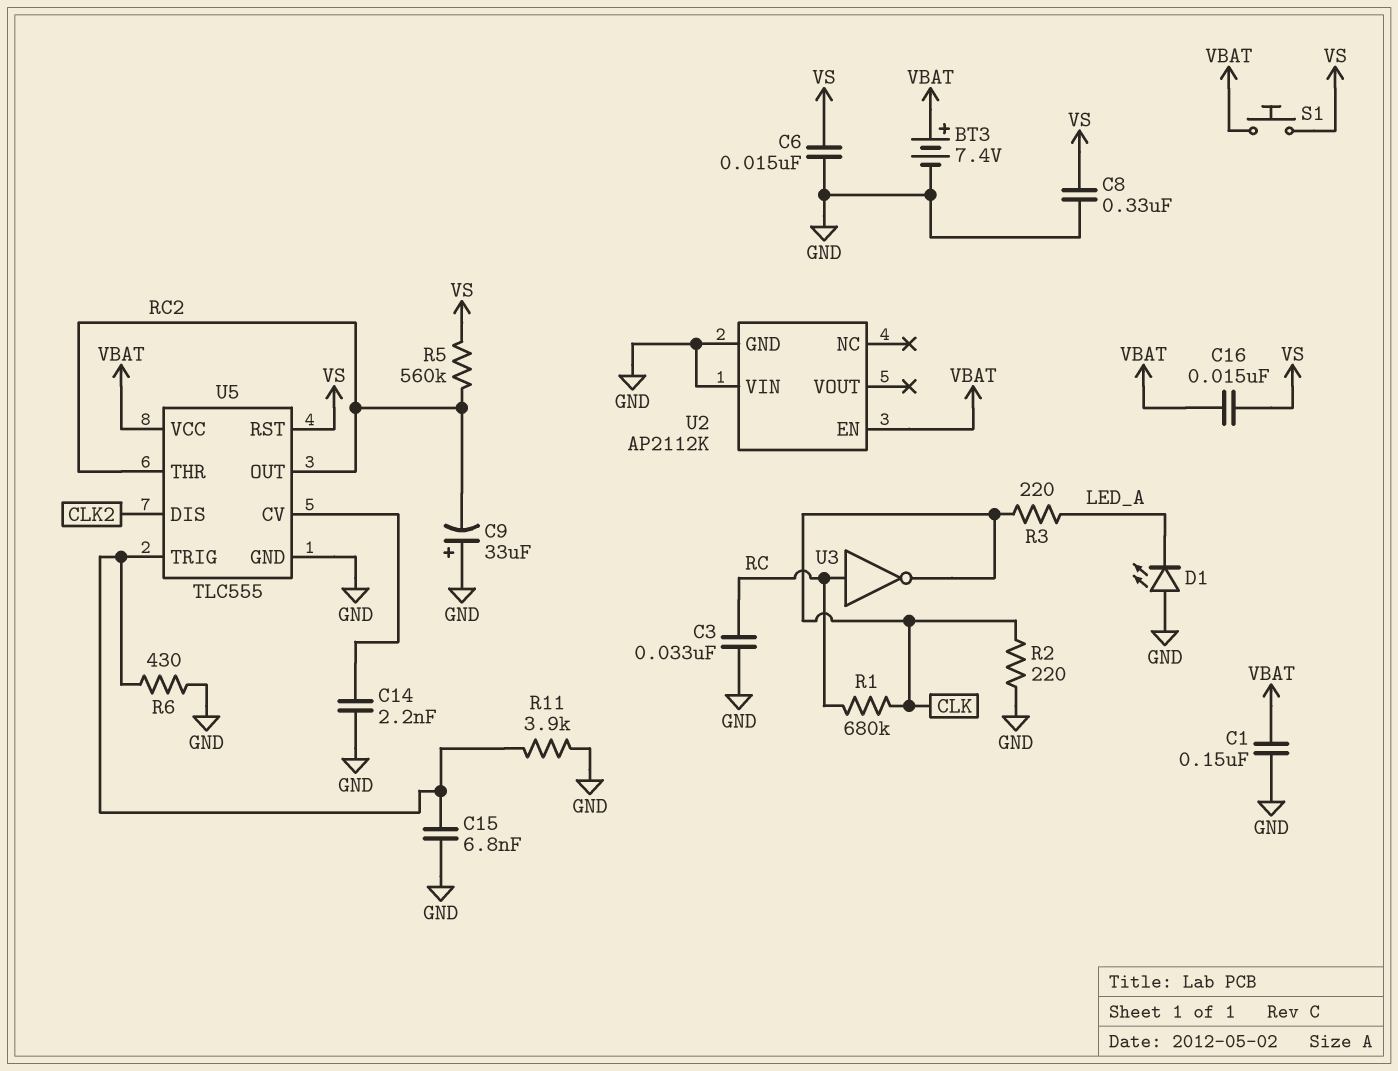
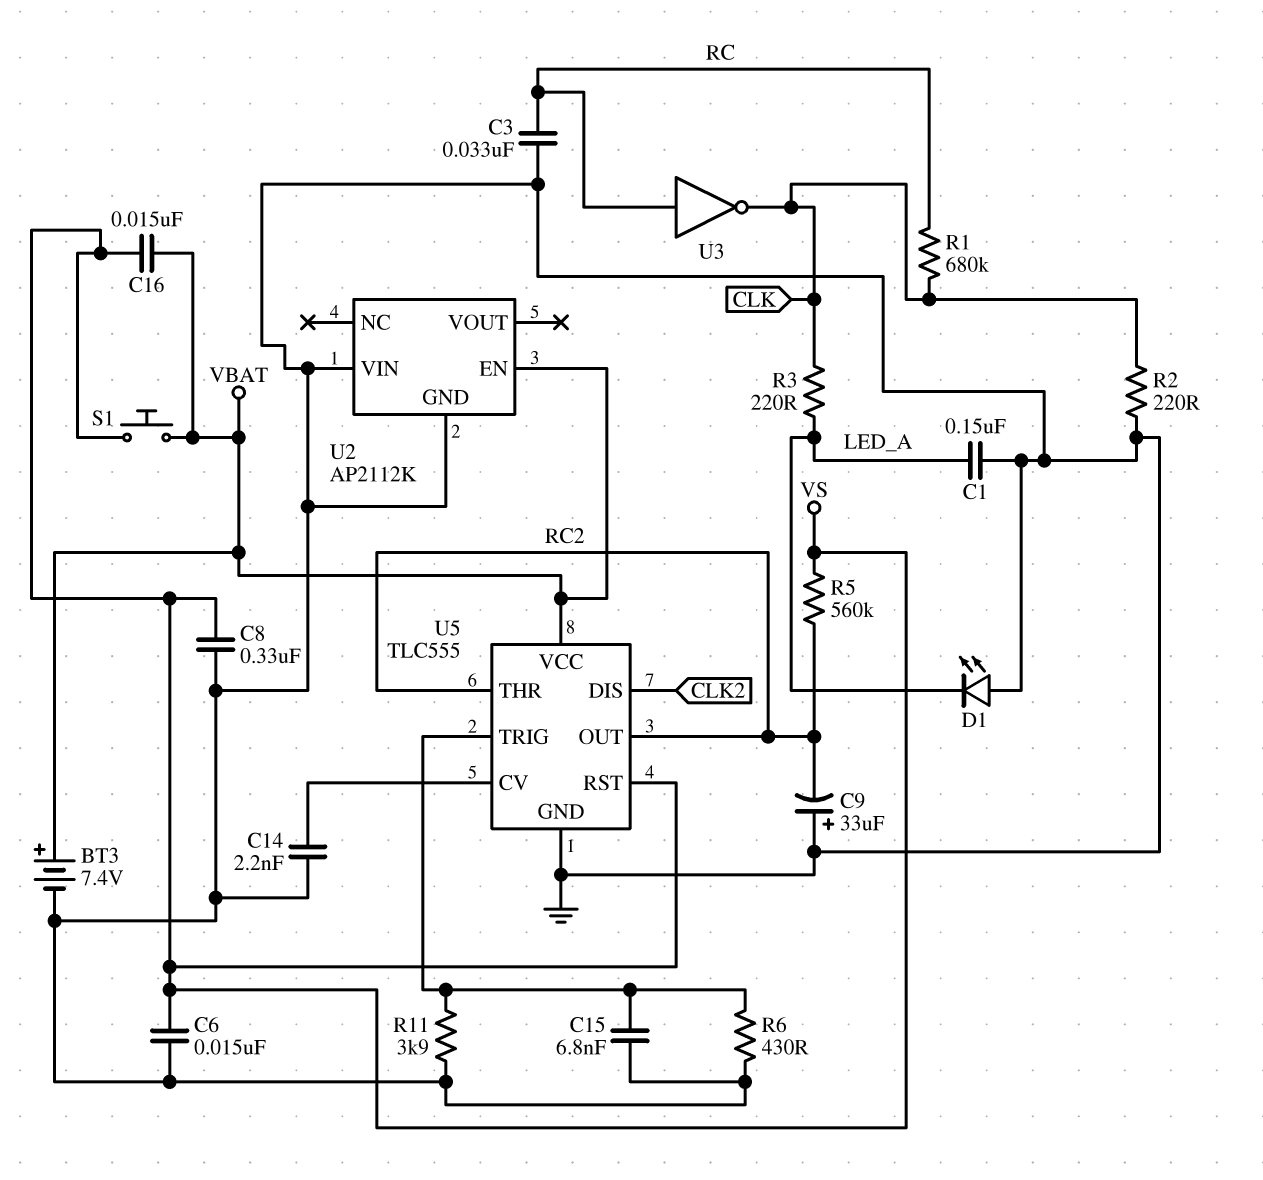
C1: 150nF (GND, VBAT) -> 150nF (GND, LED_A)

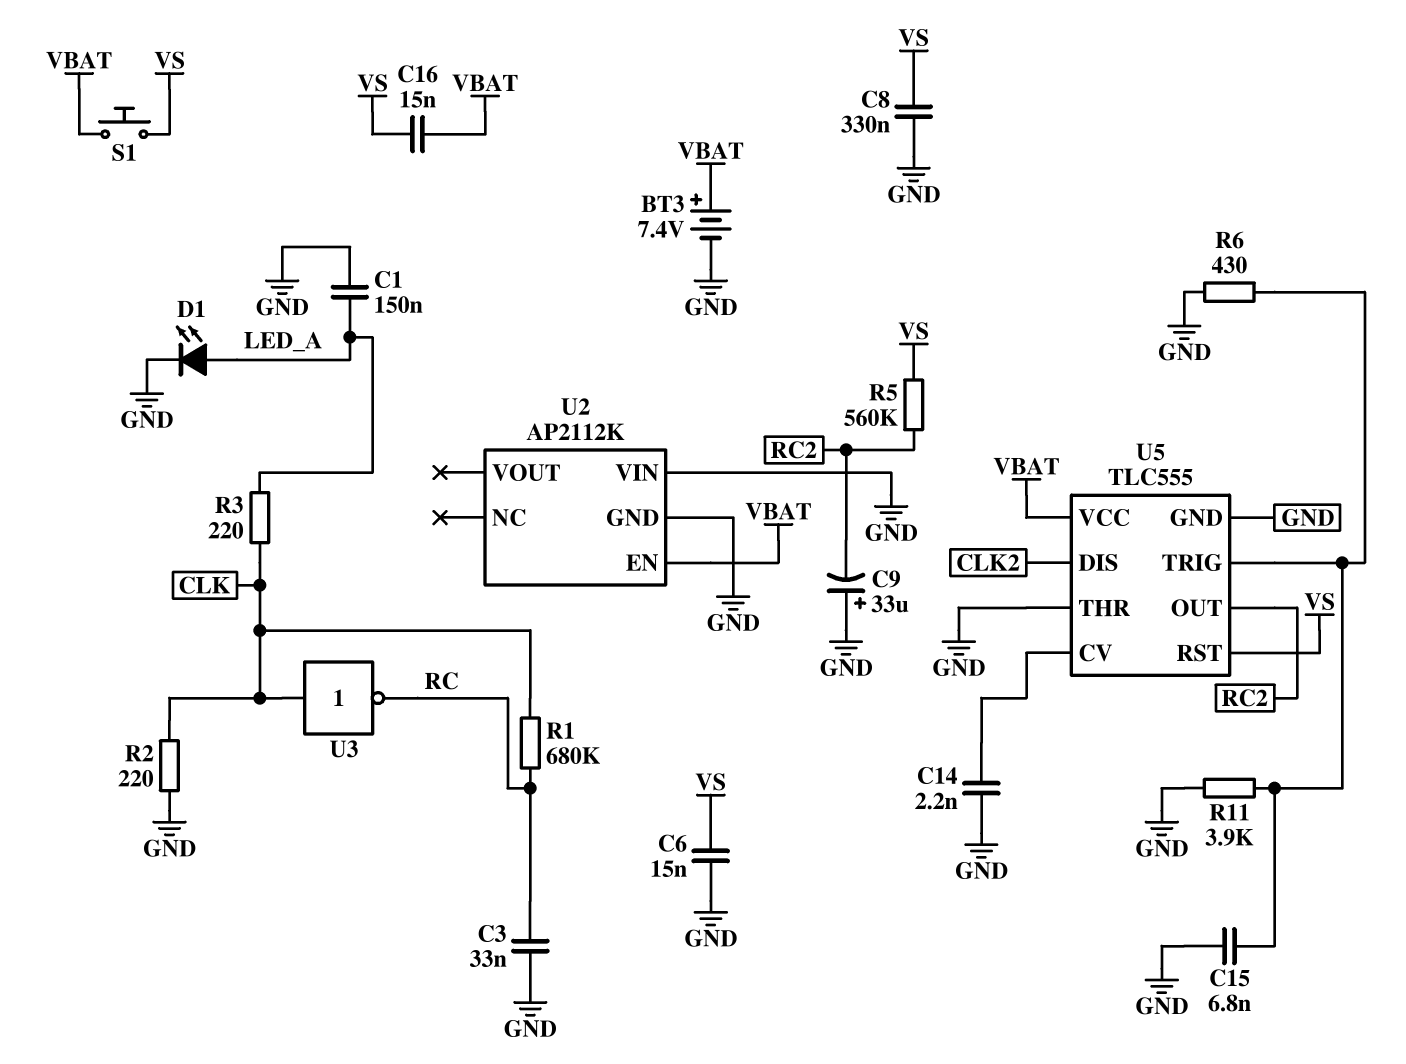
D1: LED (A GND, K LED_A) -> LED (A LED_A, K GND)
U3: NOT (in RC, out CLK) -> NOT (in CLK, out RC)
U5 pin THR: RC2 -> GND

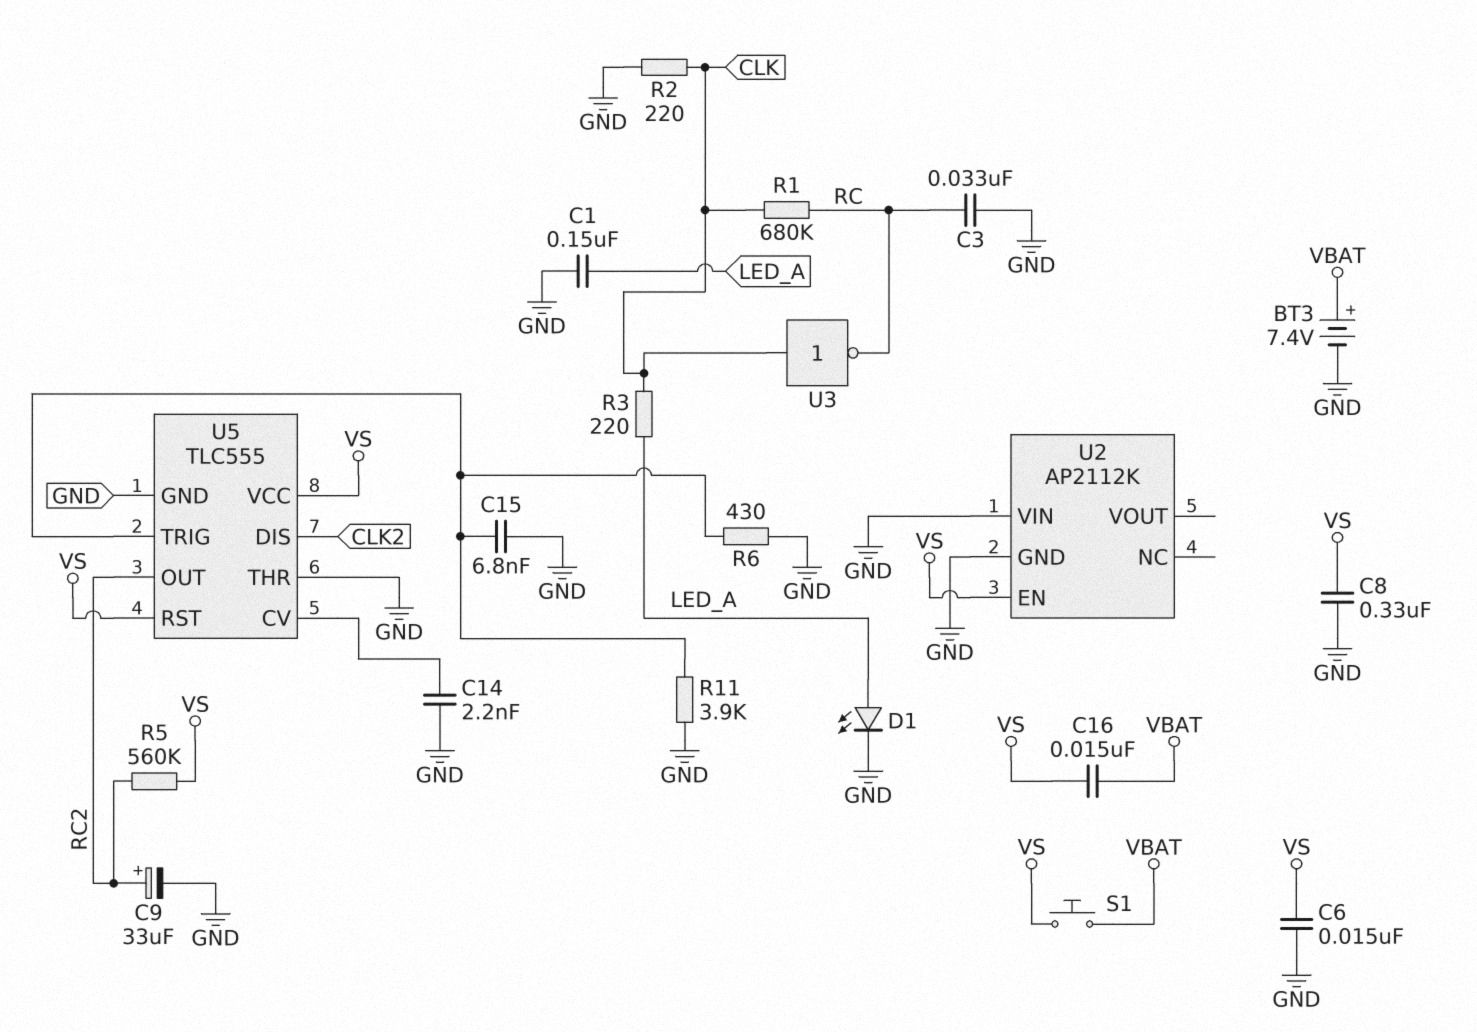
C9: 33uF (plus GND, minus RC2) -> 33uF (plus RC2, minus GND)
U2 pin EN: VBAT -> VS
U5 pin VCC: VBAT -> VS

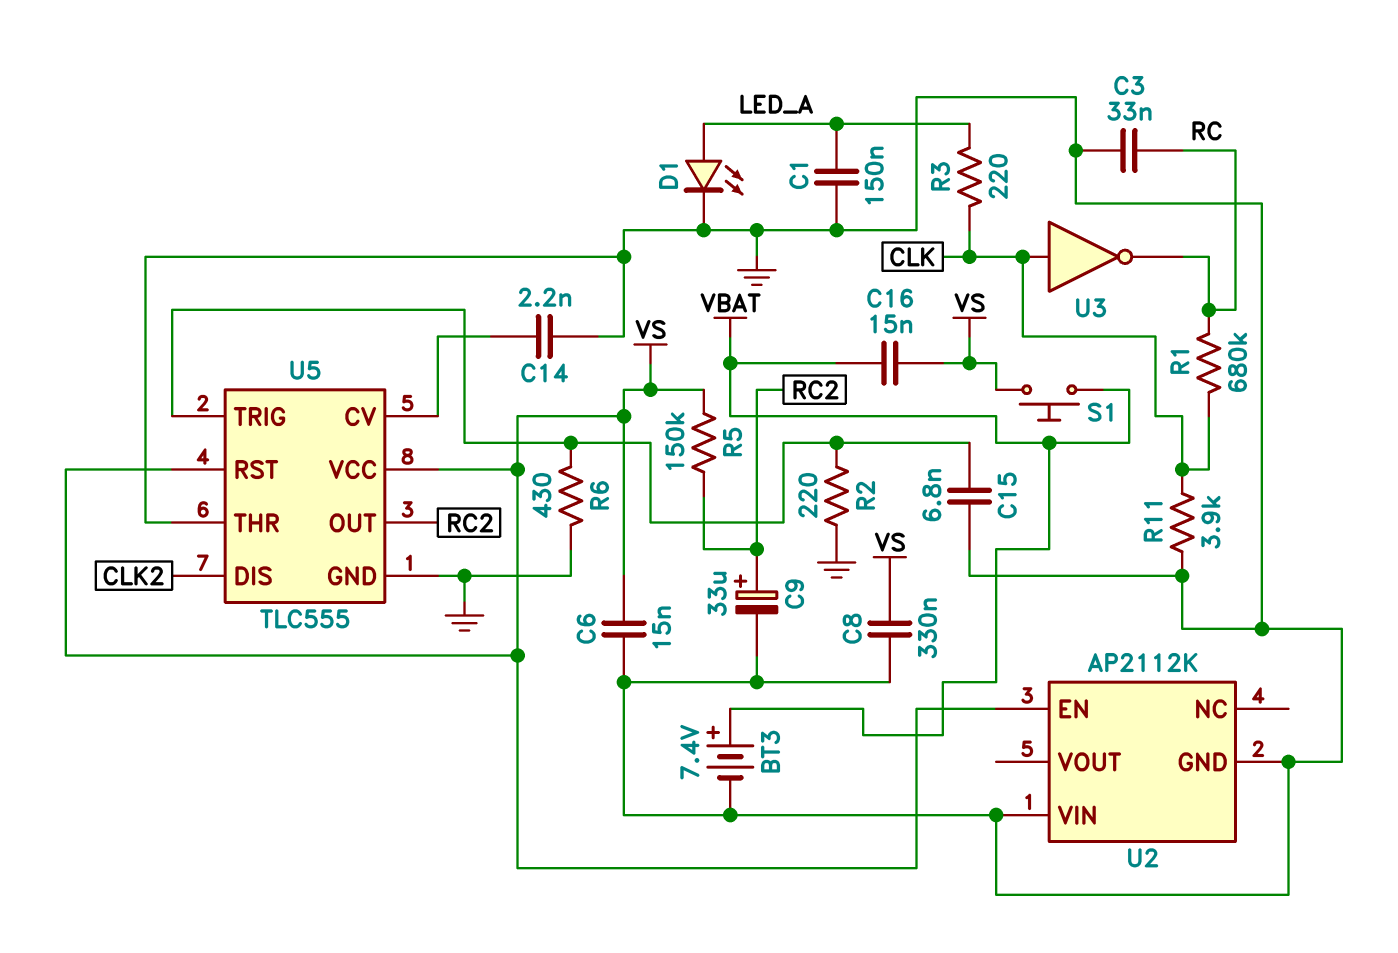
R2: 220 (CLK, GND) -> 220 (GND, U5/TRIG)
R5: 560k (RC2, VS) -> 150k (RC2, VS)
R11: 3.9k (GND, U5/TRIG) -> 3.9k (CLK, GND)

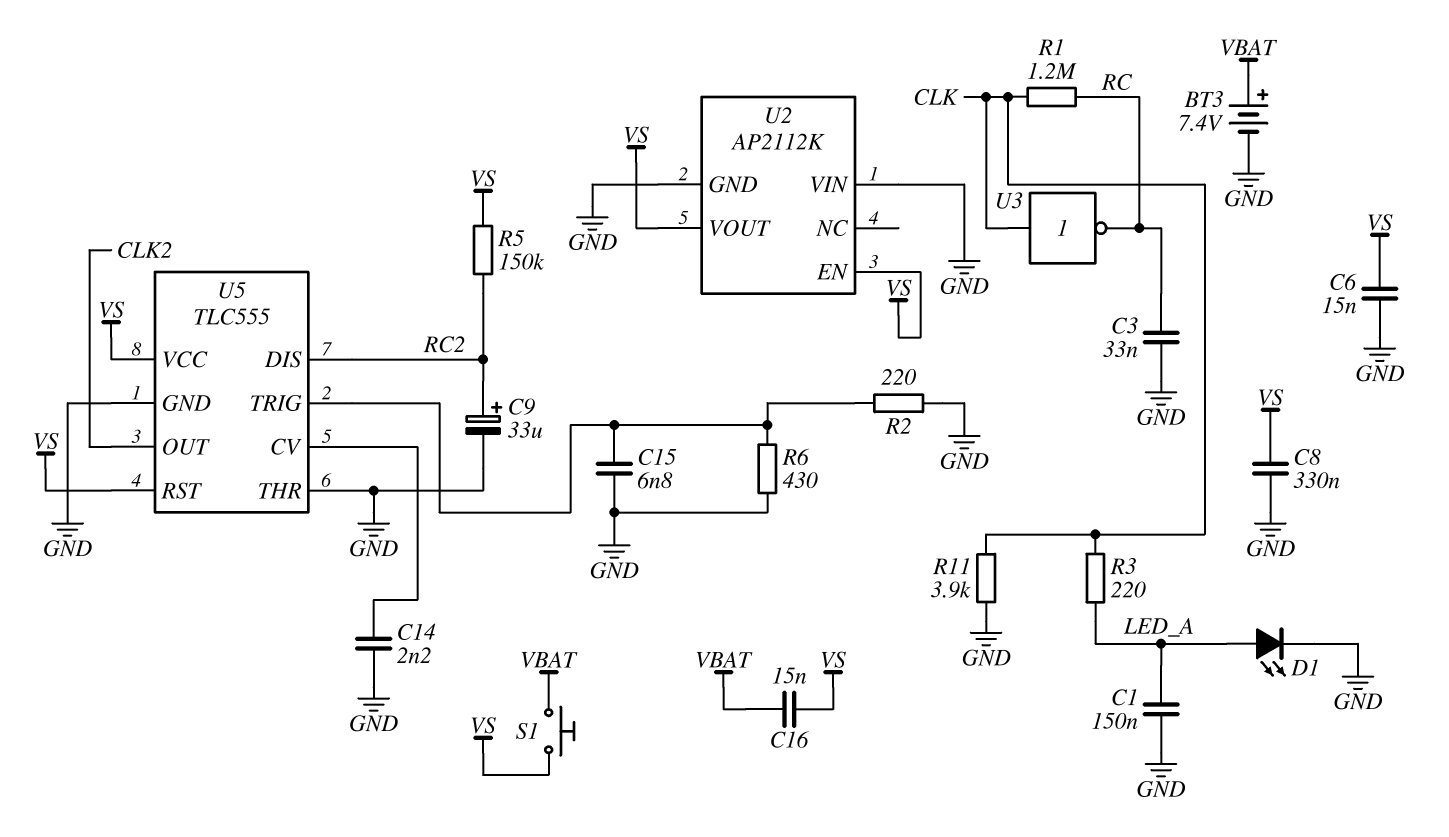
R1: 680k (CLK, RC) -> 1.2M (CLK, RC)
U2 pin VOUT: none -> VS
U5 pin DIS: CLK2 -> RC2
U5 pin OUT: RC2 -> CLK2

